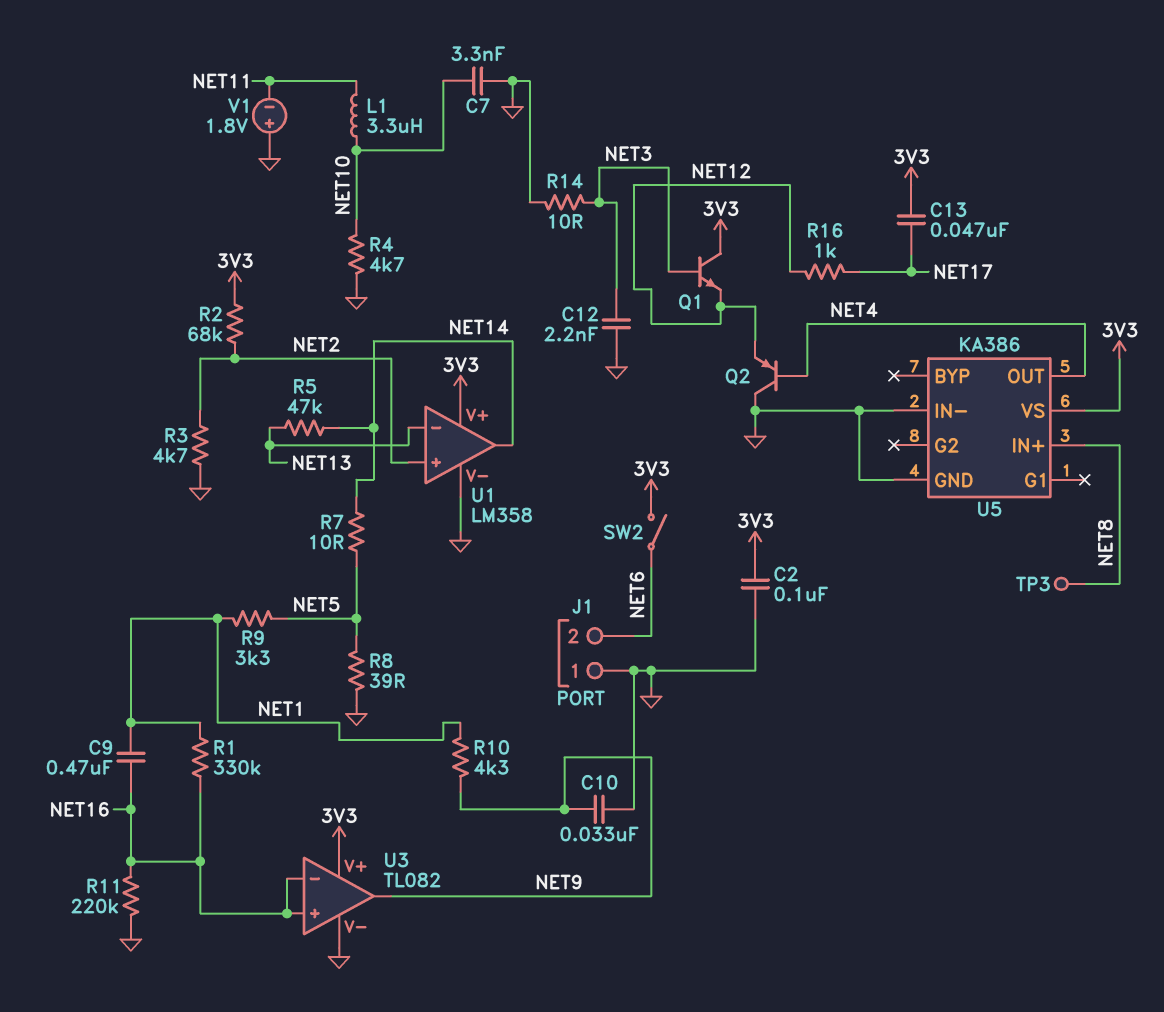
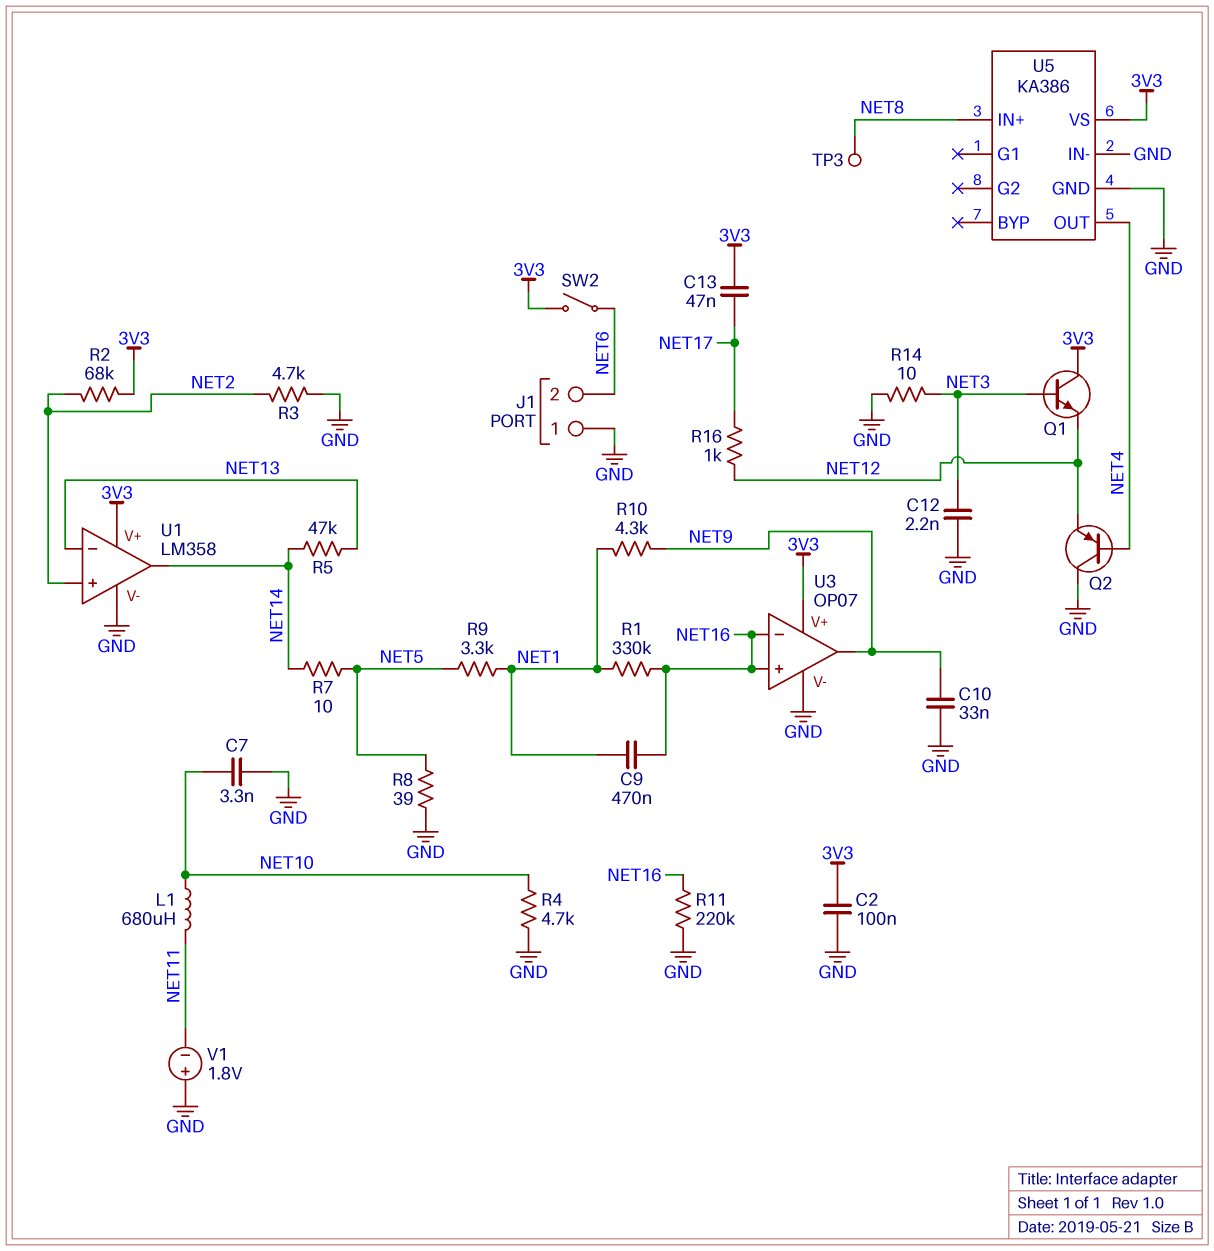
L1: 3.3uH (NET10, NET11) -> 680uH (NET10, NET11)
U3: TL082 -> OP07

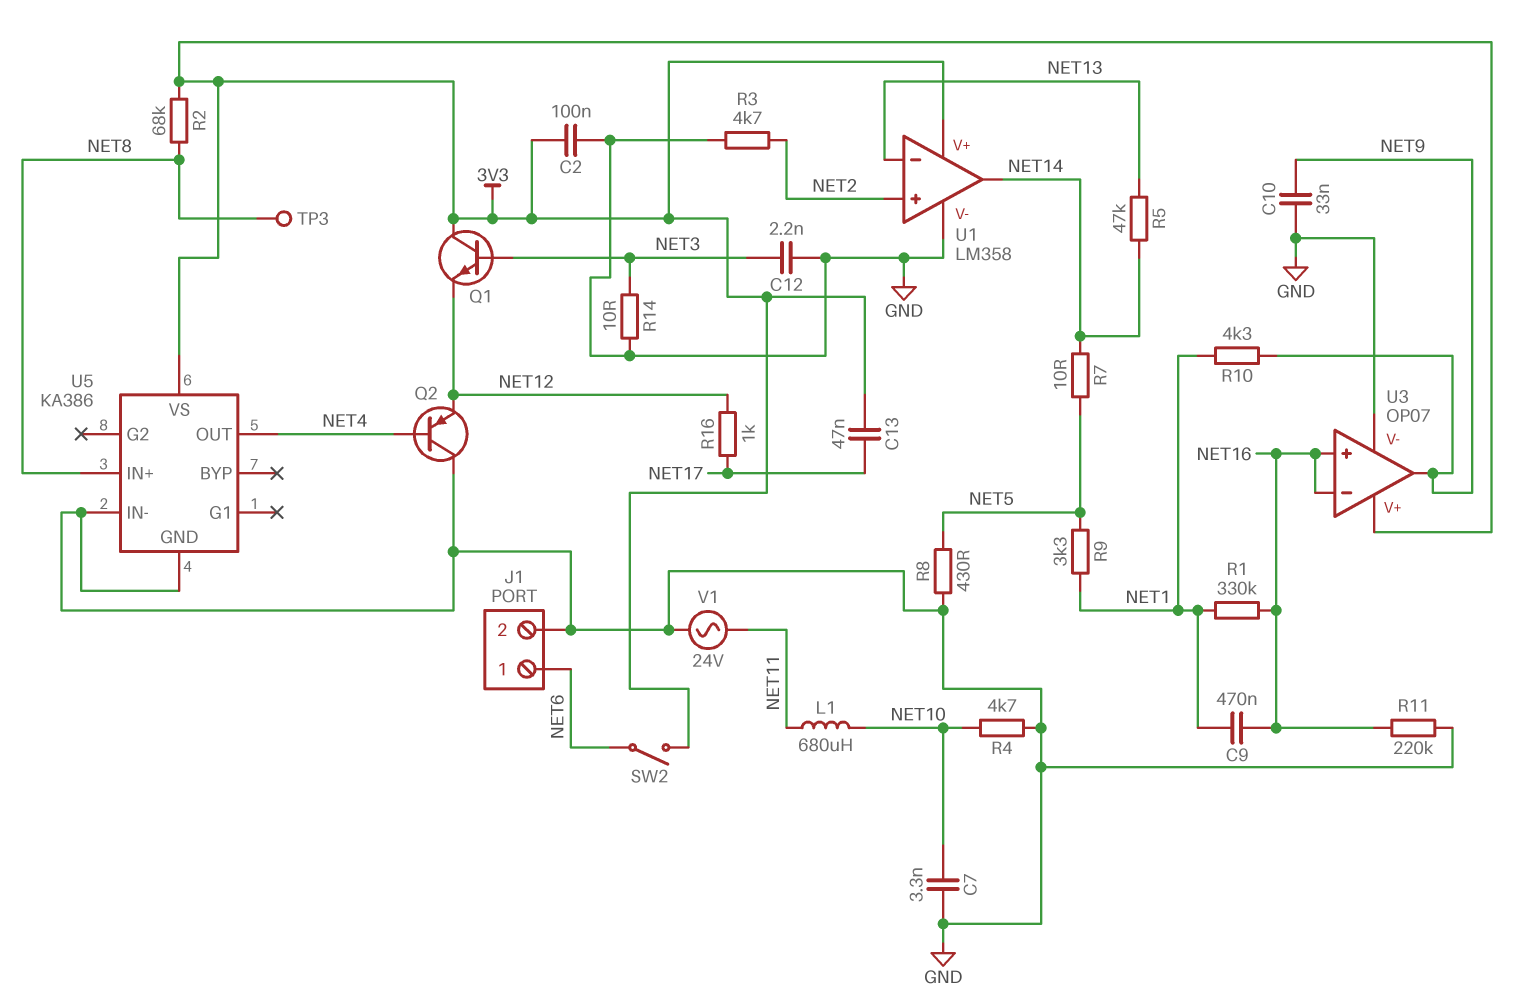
J1 pin 1: GND -> NET6
J1 pin 2: NET6 -> GND
R2: 68k (3V3, NET2) -> 68k (3V3, NET8)
R8: 39 (GND, NET5) -> 430 (GND, NET5)
V1: 1.8V (plus GND, minus NET11) -> AC 24V (GND, NET11)

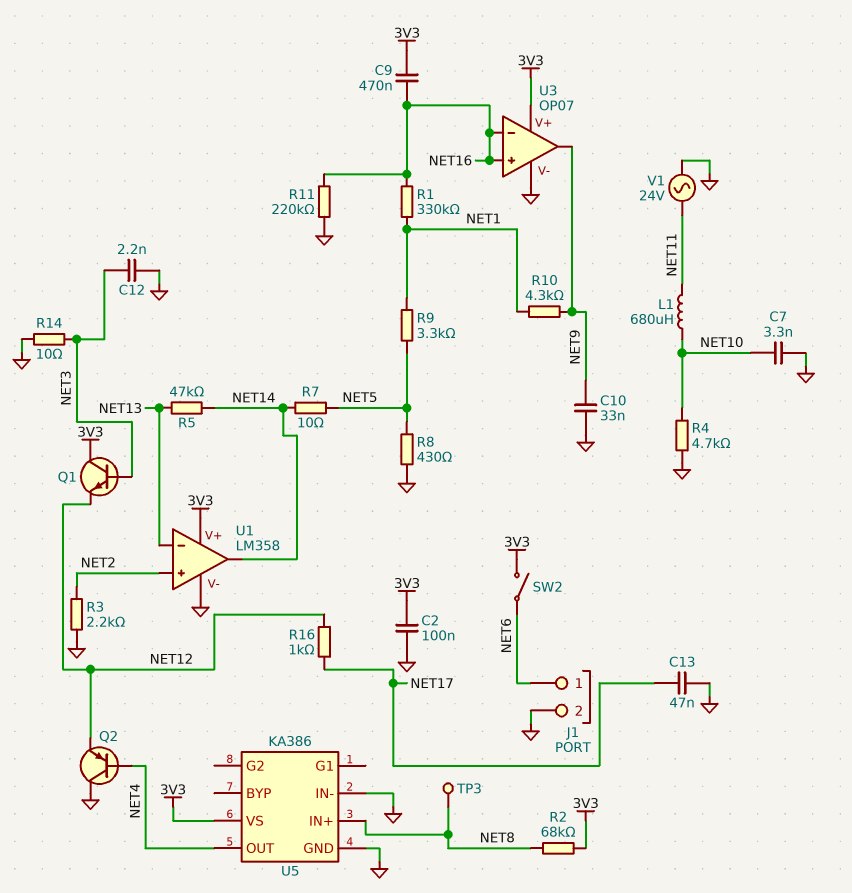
C9: 470nF (NET1, NET16) -> 470nF (3V3, NET16)
C13: 47nF (3V3, NET17) -> 47nF (GND, NET17)
R3: 4.7k (GND, NET2) -> 2.2k (GND, NET2)

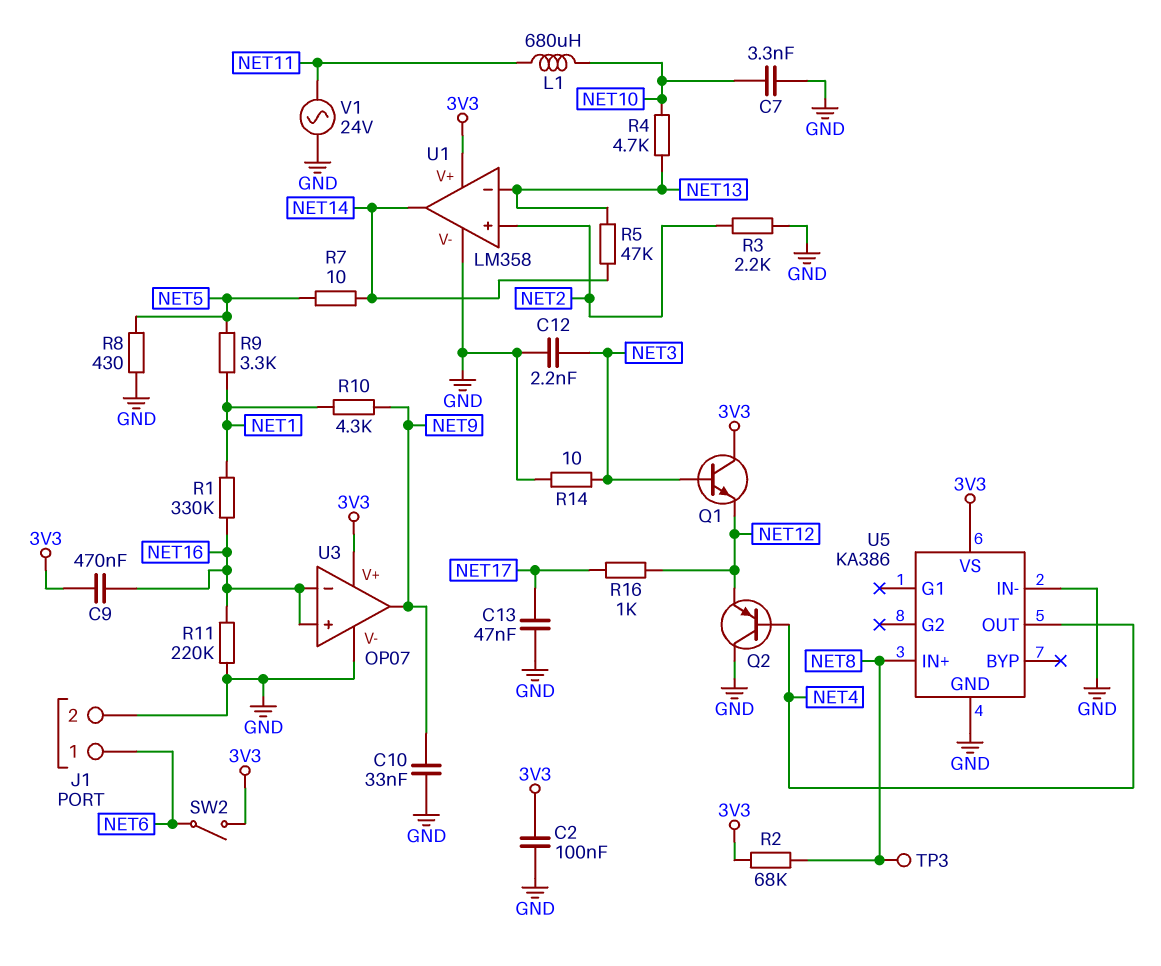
R4: 4.7k (GND, NET10) -> 4.7k (NET10, NET13)

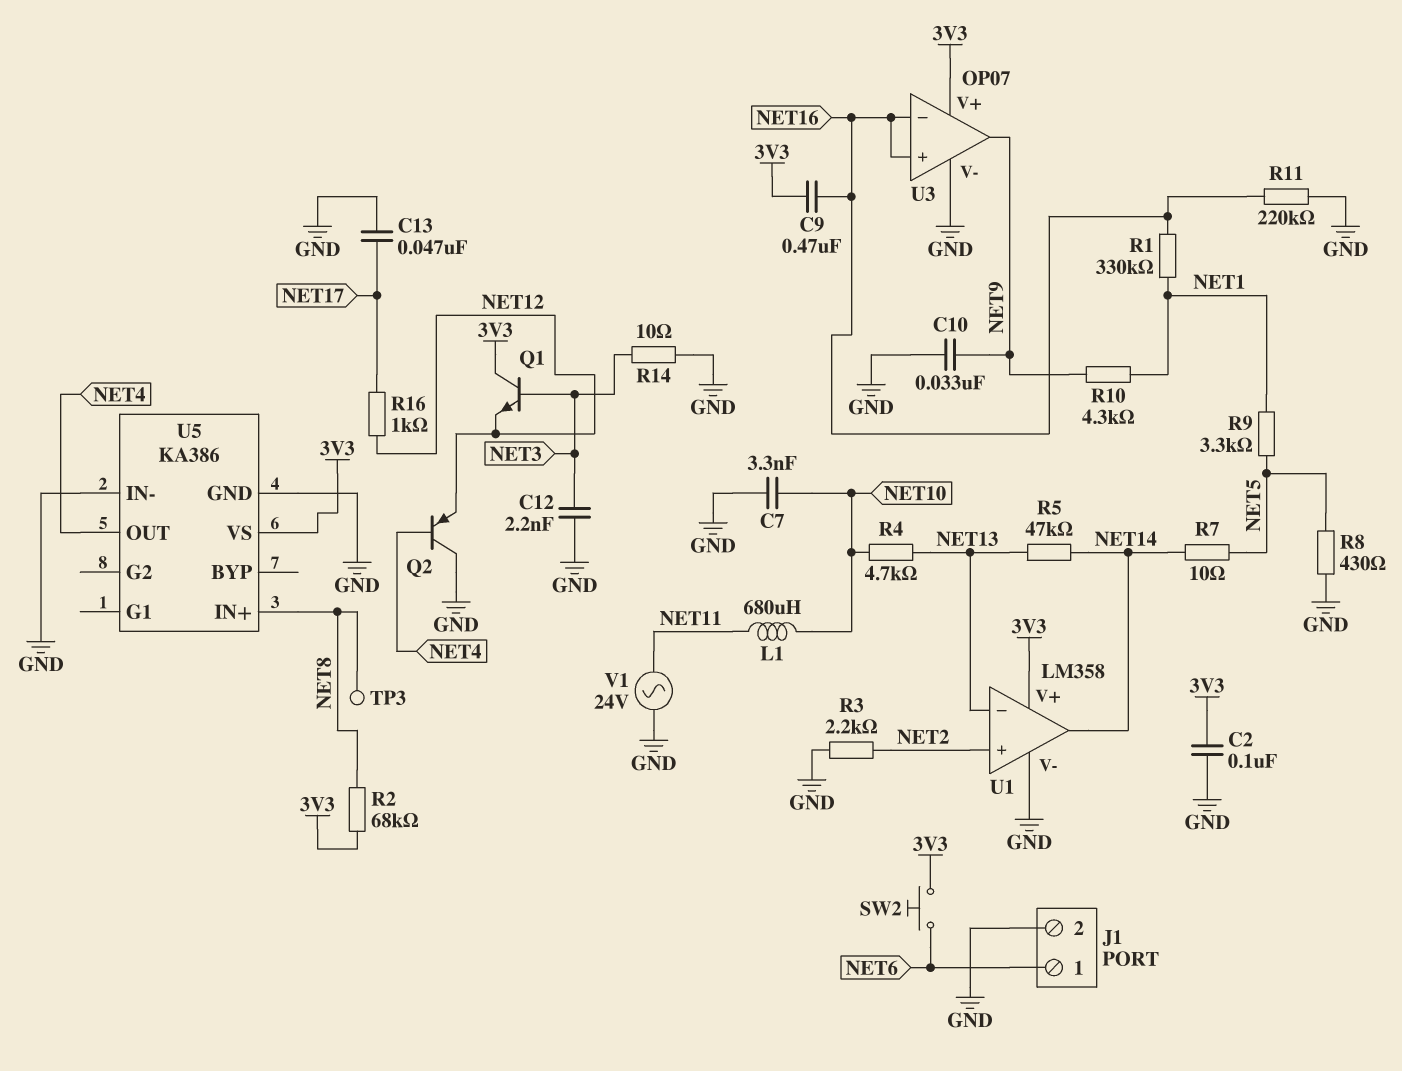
SW2: switch (3V3, NET6) -> button (3V3, NET6)

